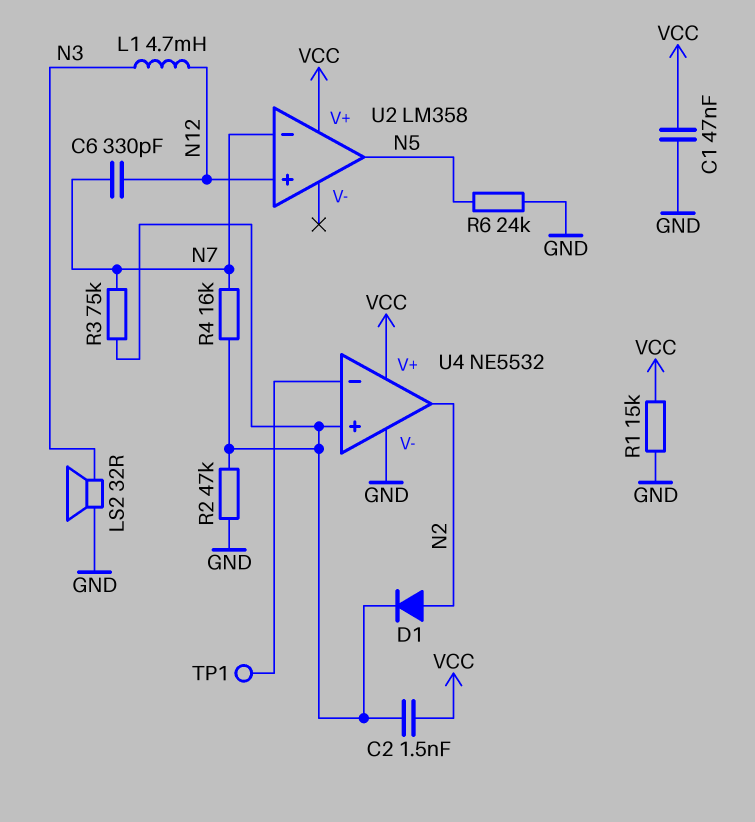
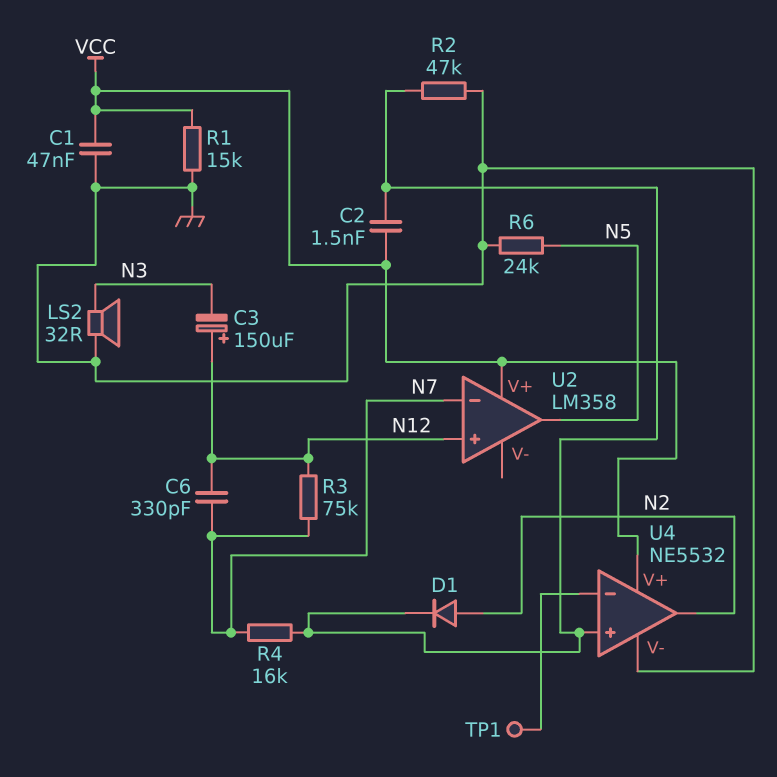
C3: none -> 150uF (plus N12, minus N3)
L1: 4.7mH (N3, N12) -> none
R3: 75k (N7, U4/in+) -> 75k (N7, N12)

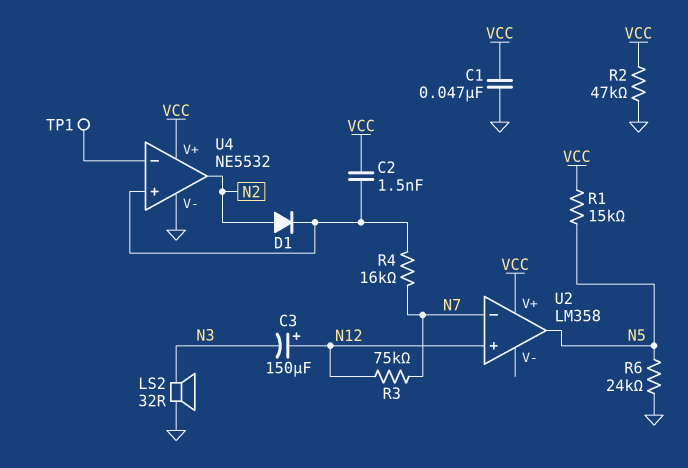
C6: 330pF (N7, N12) -> none
R1: 15k (GND, VCC) -> 15k (N5, VCC)
R2: 47k (GND, U4/in+) -> 47k (GND, VCC)

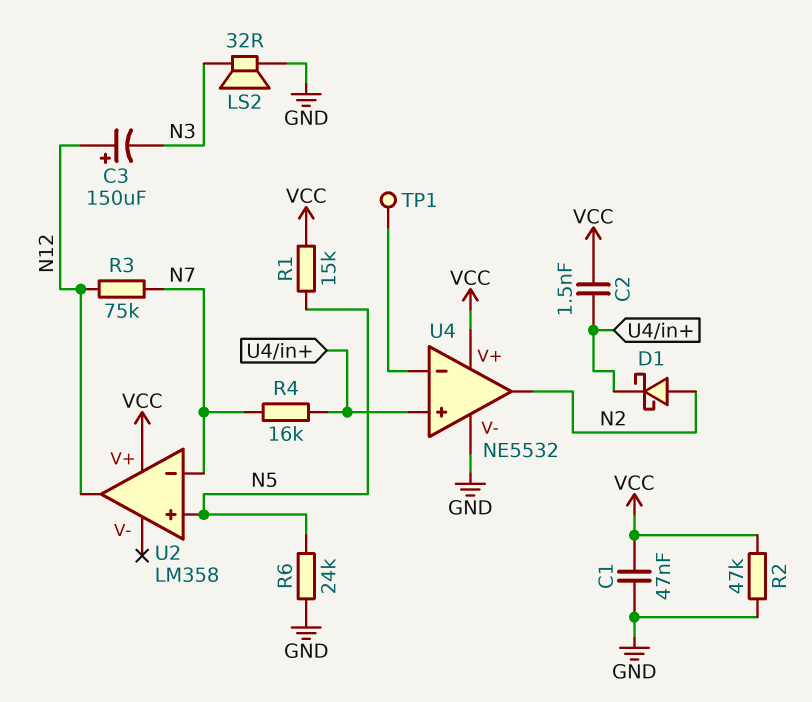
D1: diode (A N2, K U4/in+) -> schottky (A N2, K U4/in+)
U2 pin in+: N12 -> N5
U2 pin out: N5 -> N12

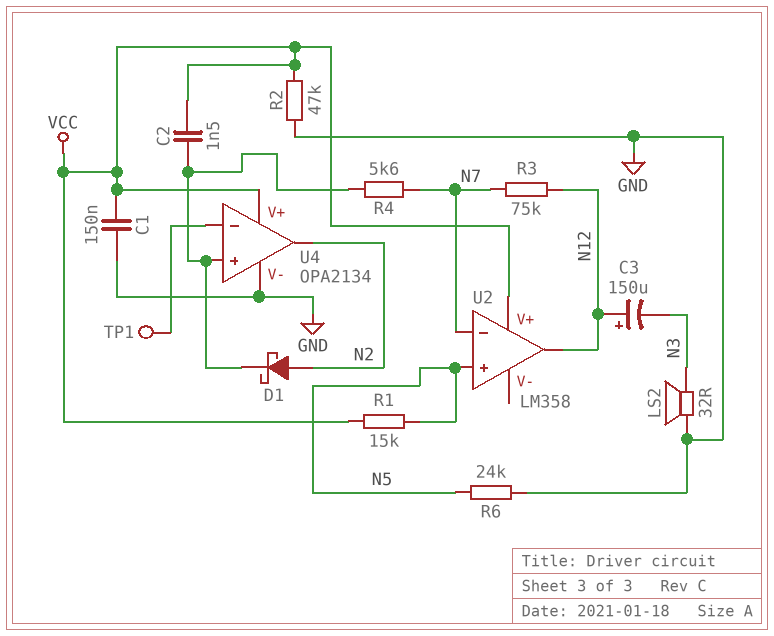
C1: 47nF (GND, VCC) -> 150nF (GND, VCC)
R4: 16k (N7, U4/in+) -> 5.6k (N7, U4/in+)
U4: NE5532 -> OPA2134

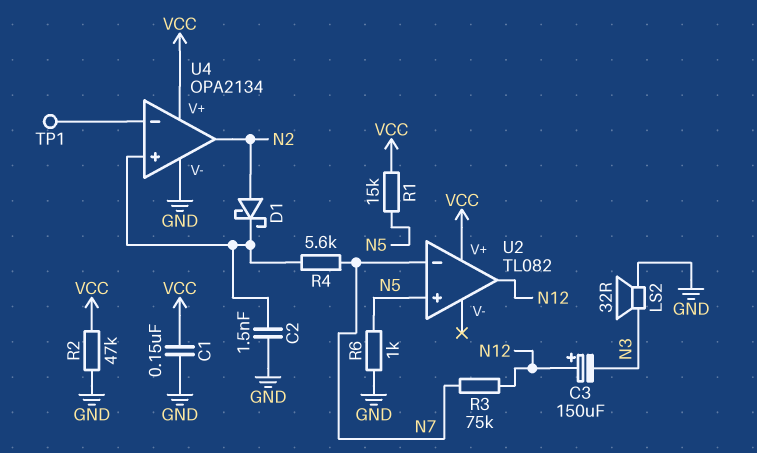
C2: 1.5nF (U4/in+, VCC) -> 1.5nF (GND, U4/in+)
R6: 24k (GND, N5) -> 1k (GND, N5)
U2: LM358 -> TL082

